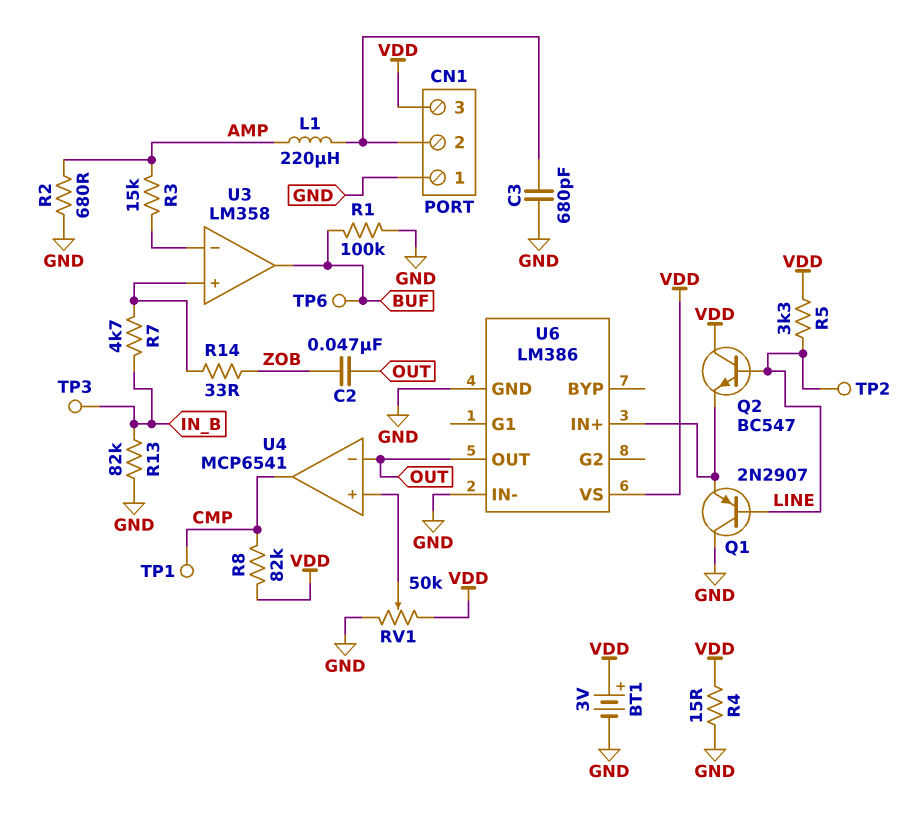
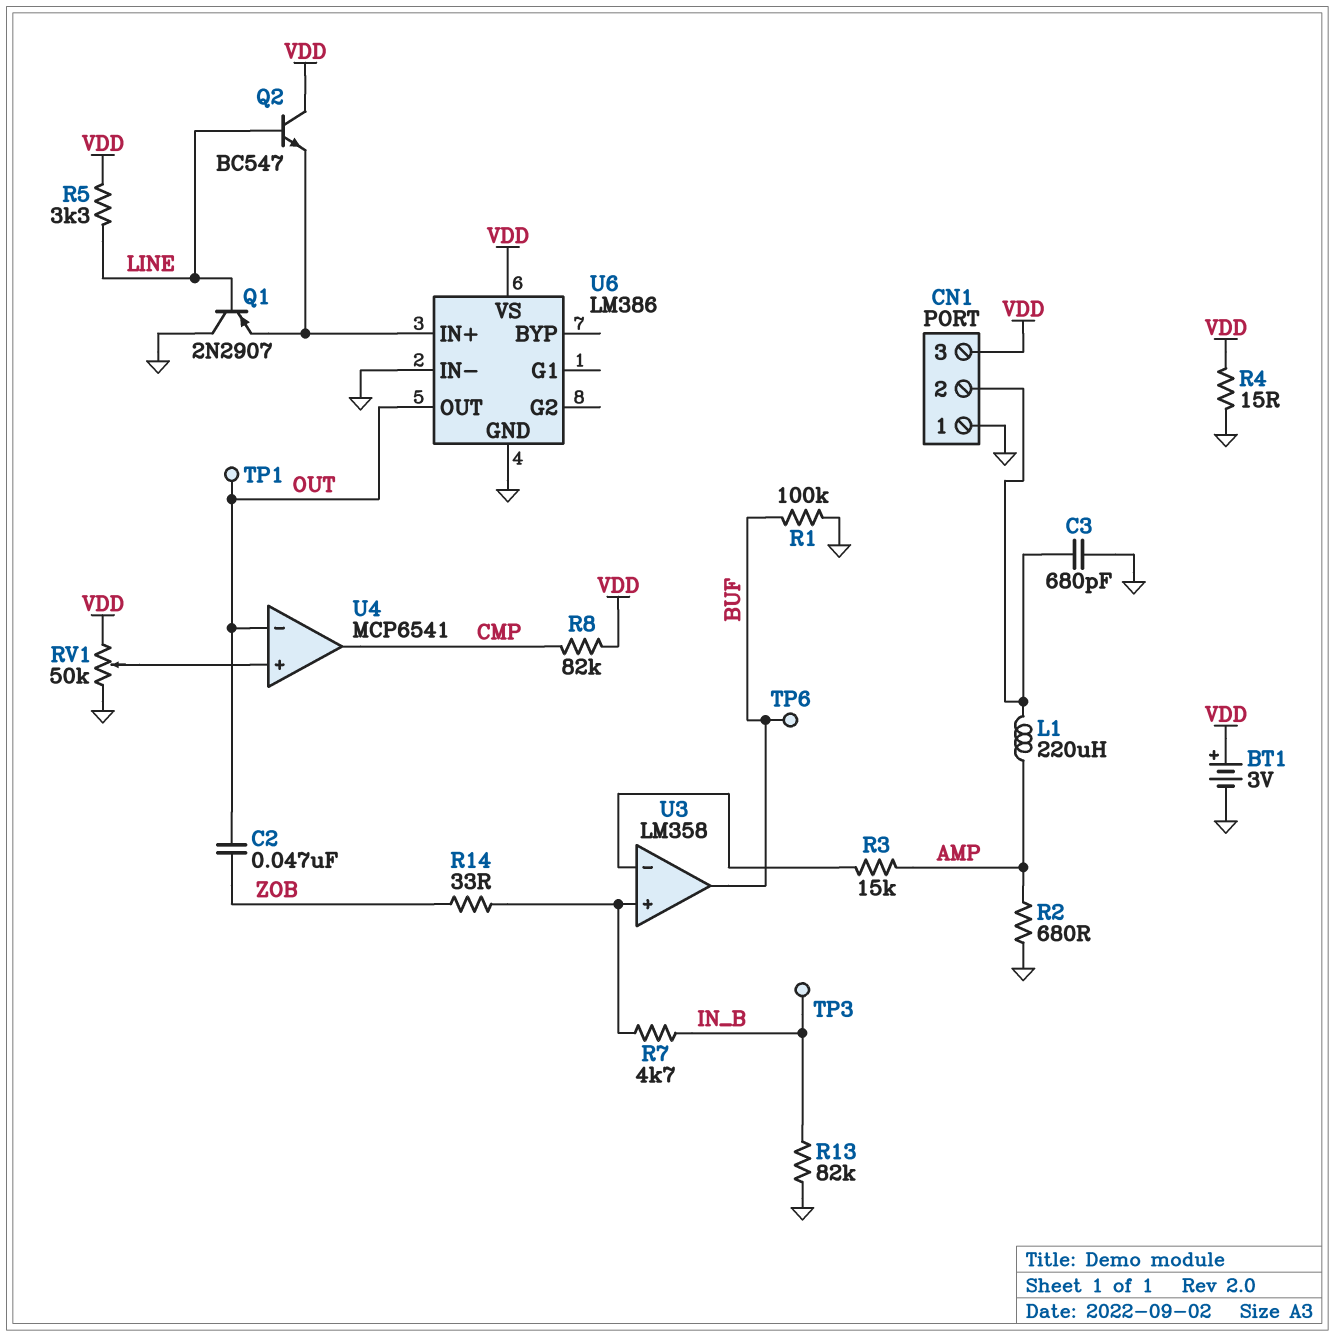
TP1: test point (CMP) -> test point (OUT)
TP2: test point (LINE) -> none

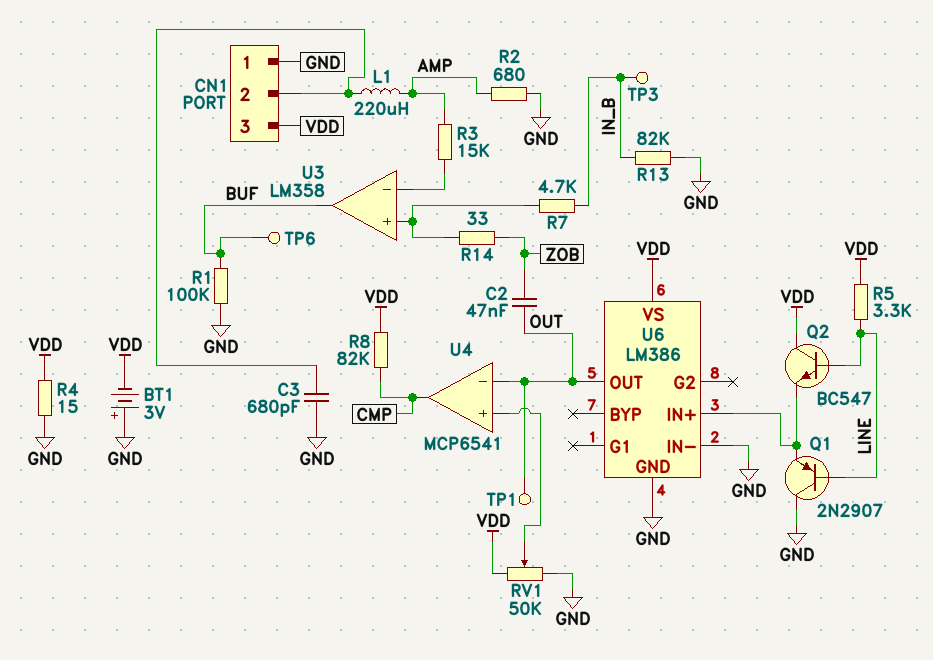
BT1: 3V (plus VDD, minus GND) -> 3V (plus GND, minus VDD)

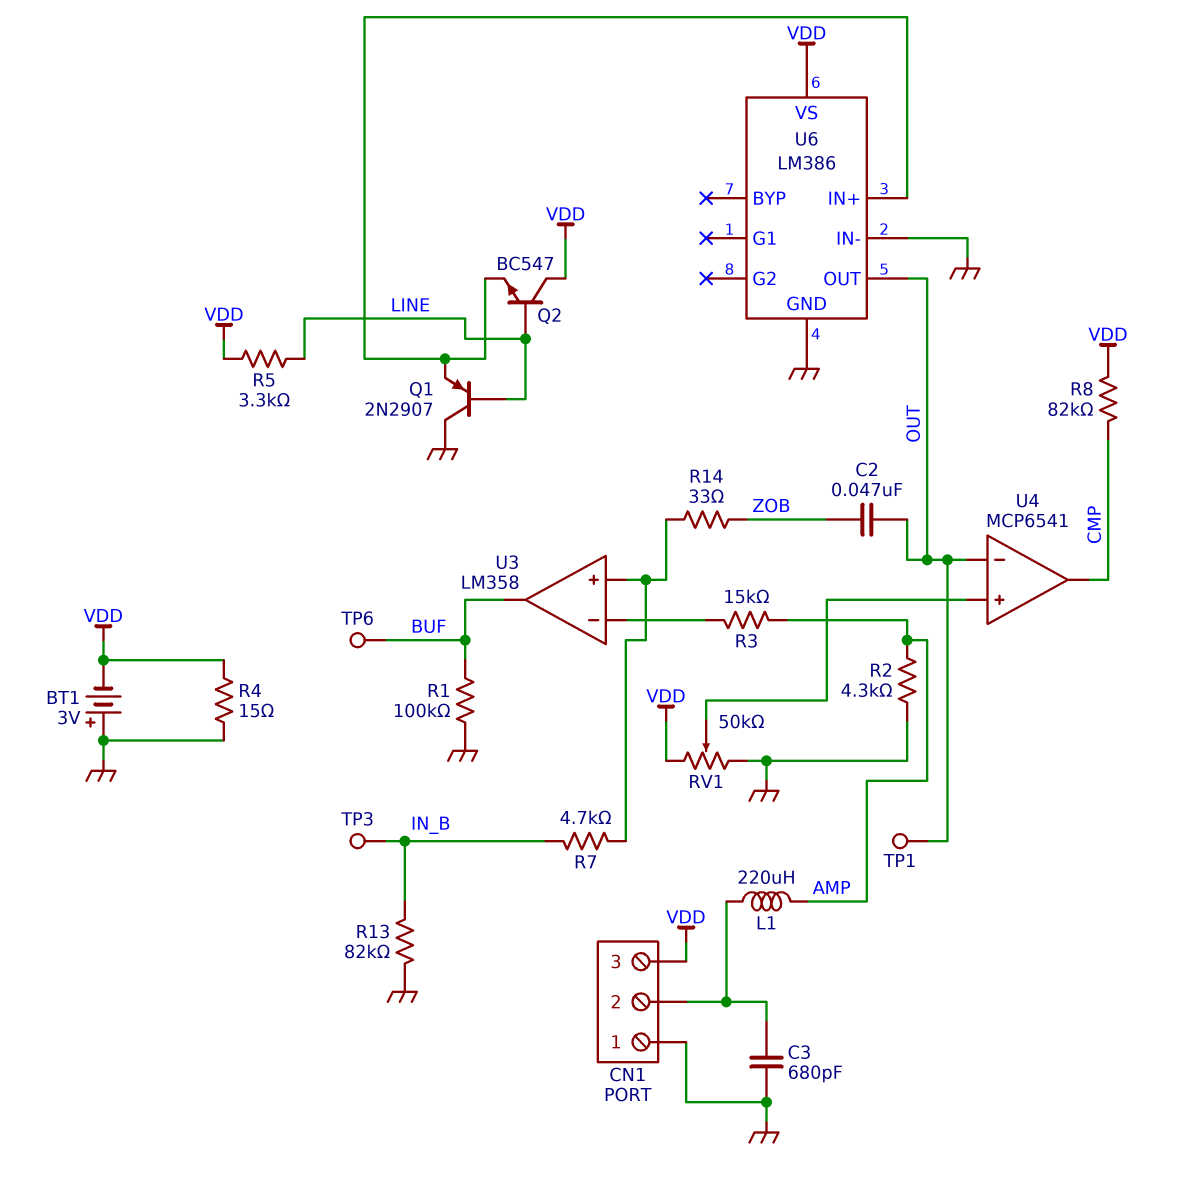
R2: 680 (AMP, GND) -> 4.3k (AMP, GND)

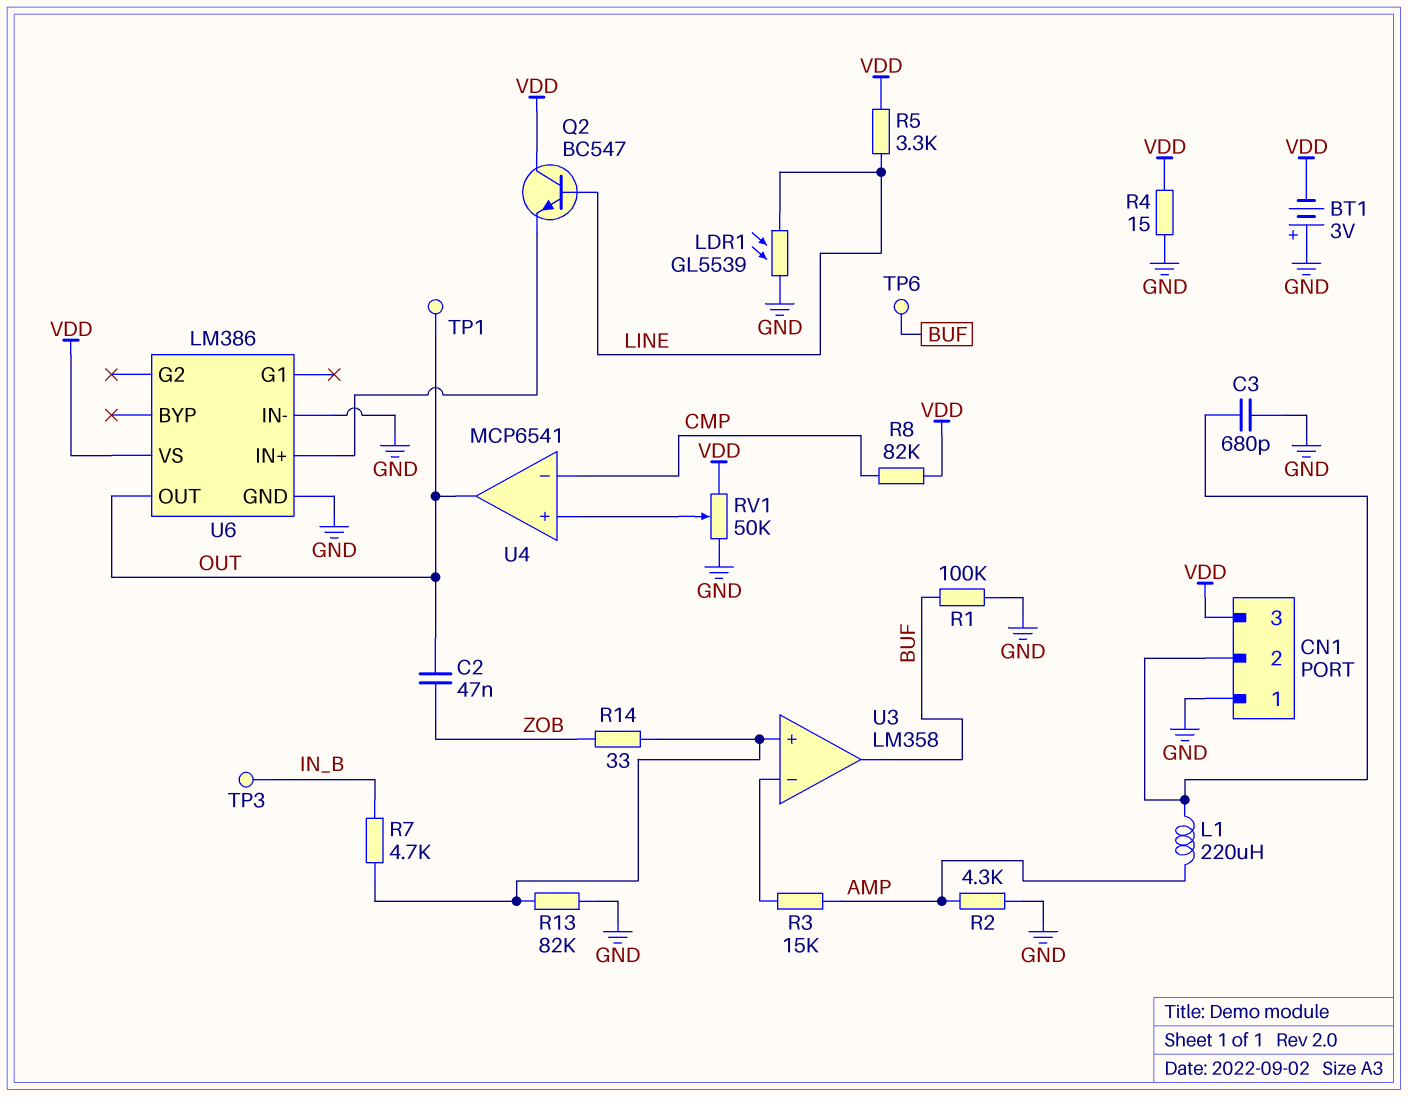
LDR1: none -> GL5539 (GND, LINE)
Q1: PNP 2N2907 (B LINE, C GND, E U6/IN+) -> none
R13: 82k (GND, IN_B) -> 82k (GND, U3/in+)
U4 pin in-: OUT -> CMP
U4 pin out: CMP -> OUT

